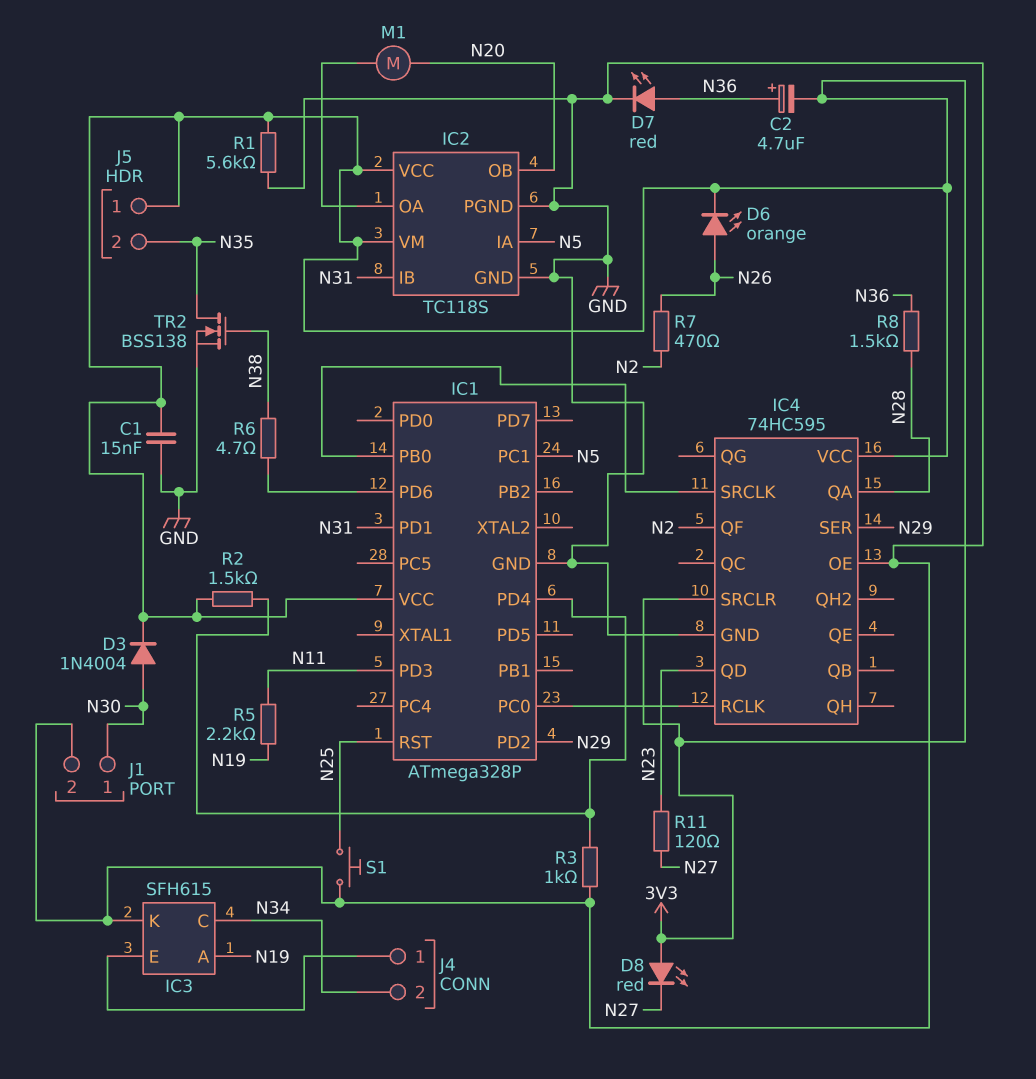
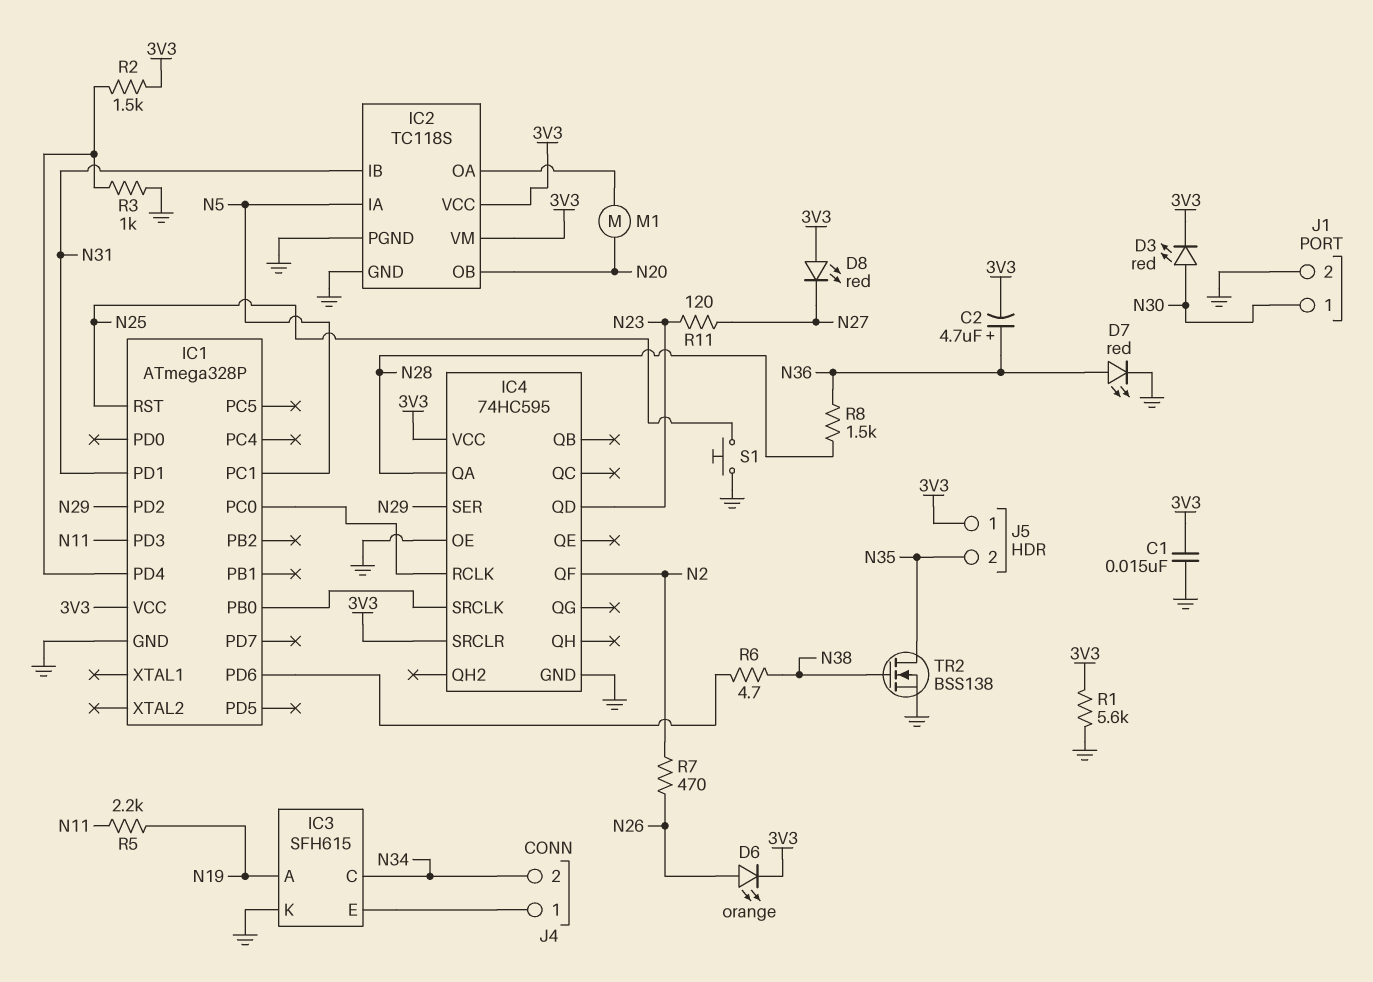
D3: diode 1N4004 (A N30, K 3V3) -> LED red (A N30, K 3V3)

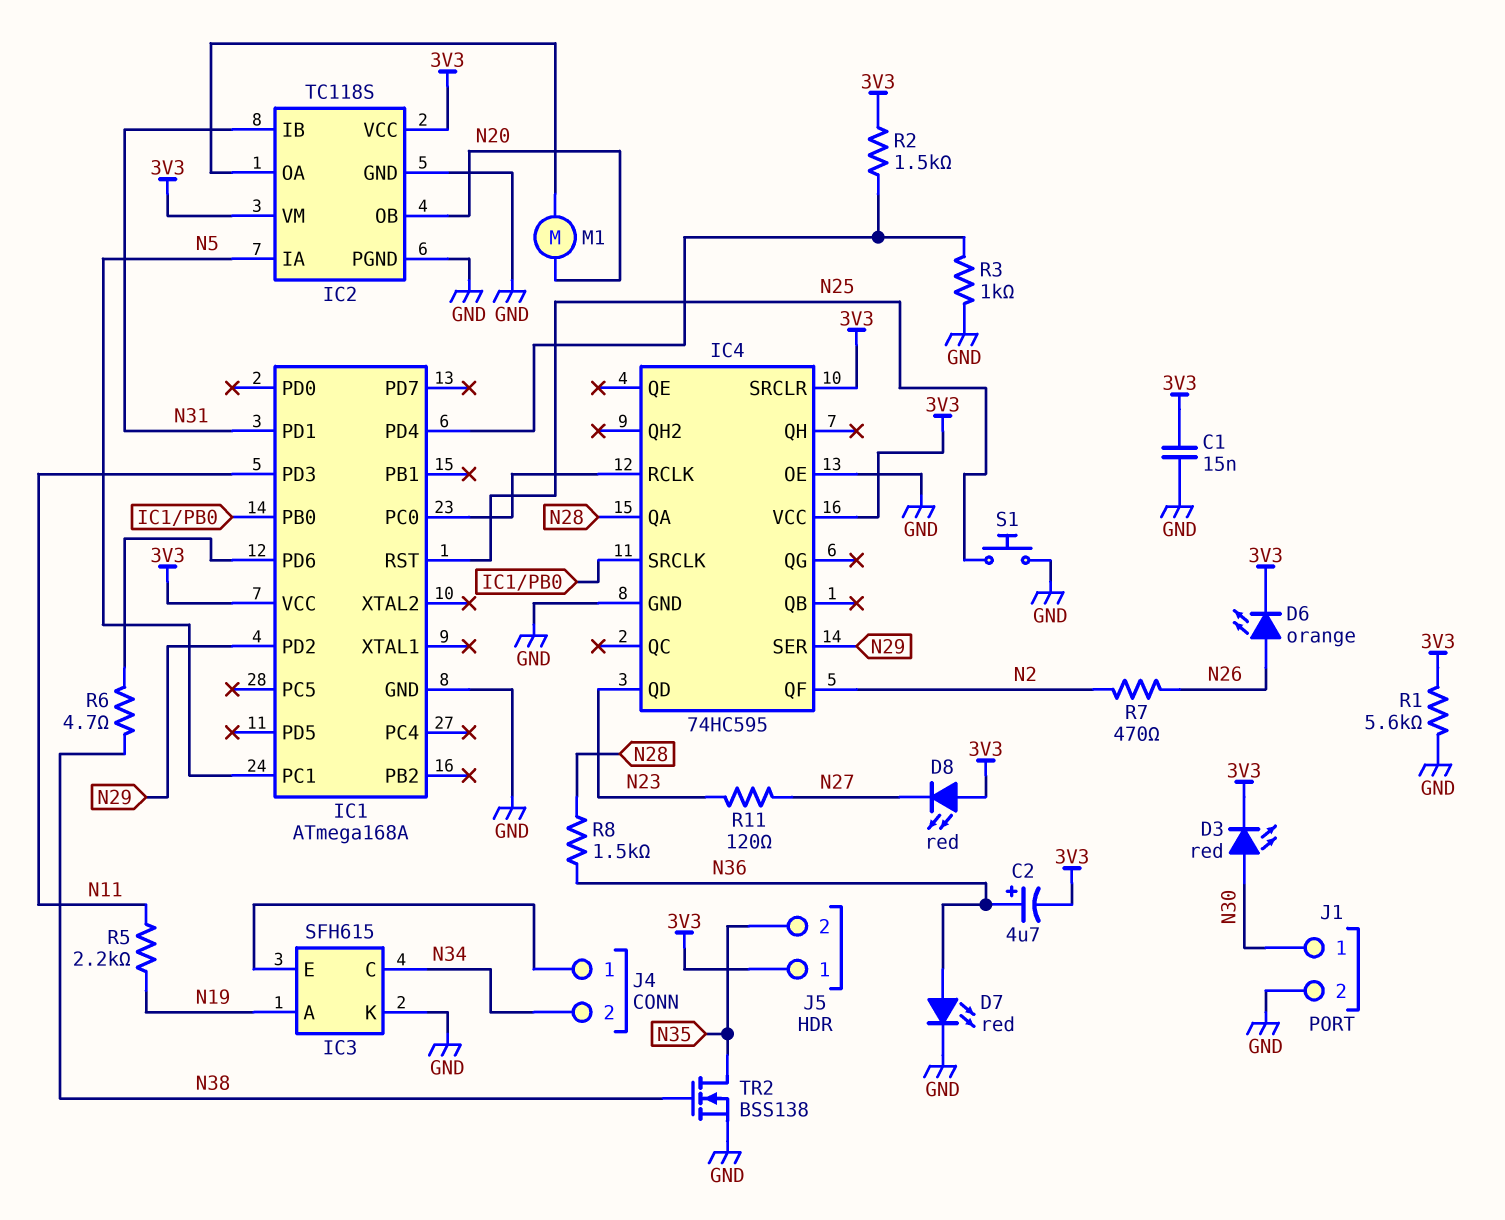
IC1: ATmega328P -> ATmega168A

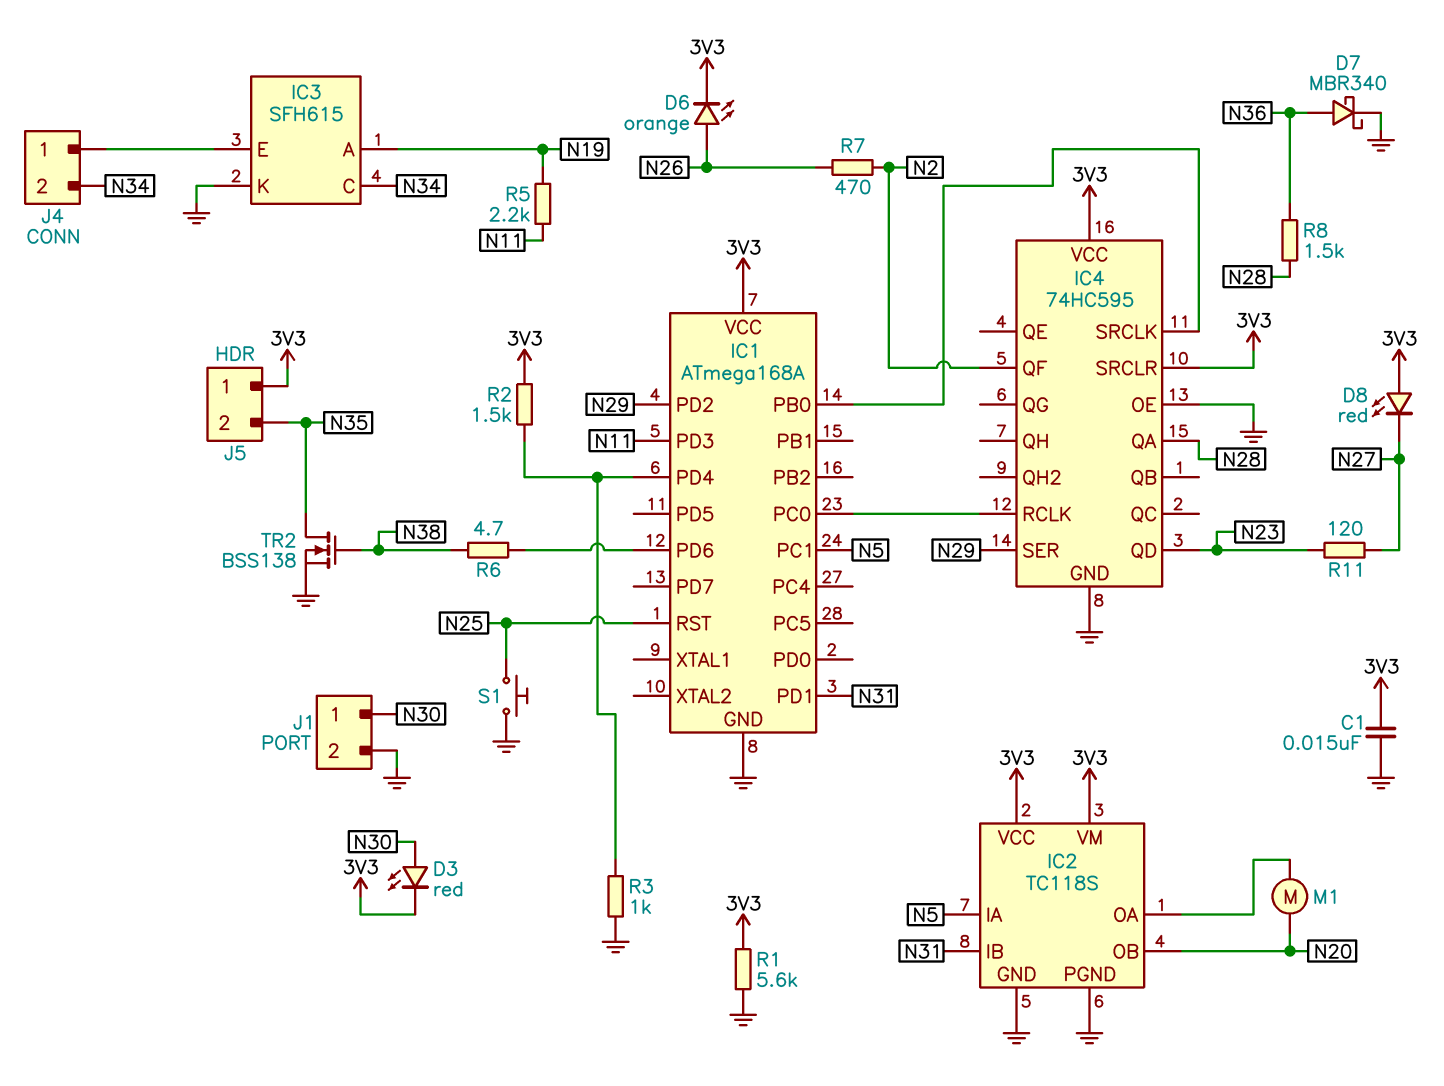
C2: 4.7uF (plus N36, minus 3V3) -> none
D7: LED red (A N36, K GND) -> schottky MBR340 (A N36, K GND)

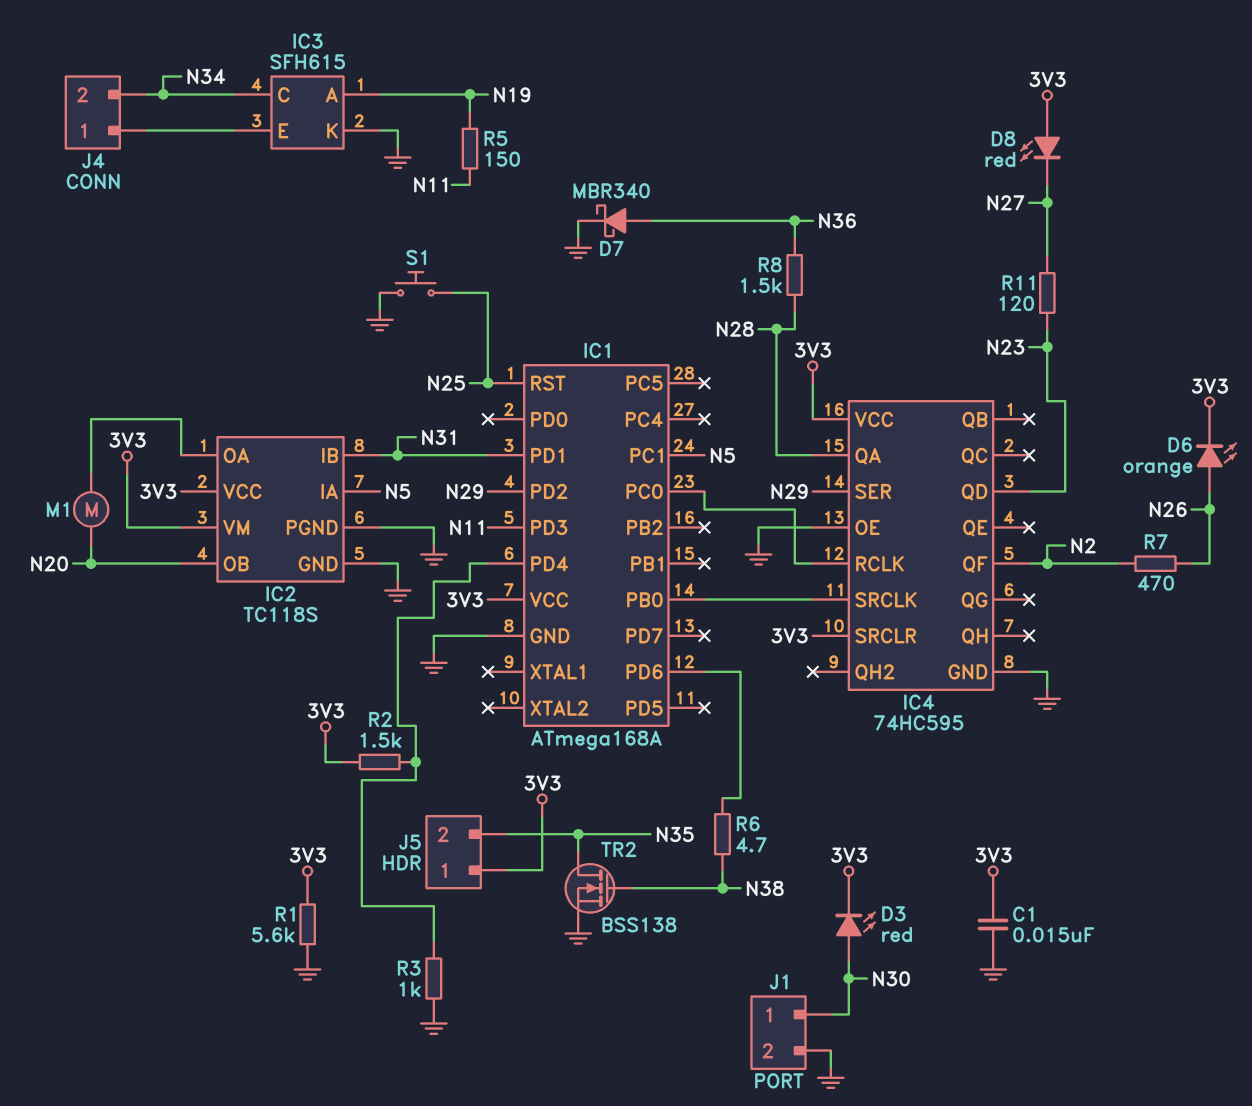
R5: 2.2k (N11, N19) -> 150 (N11, N19)

